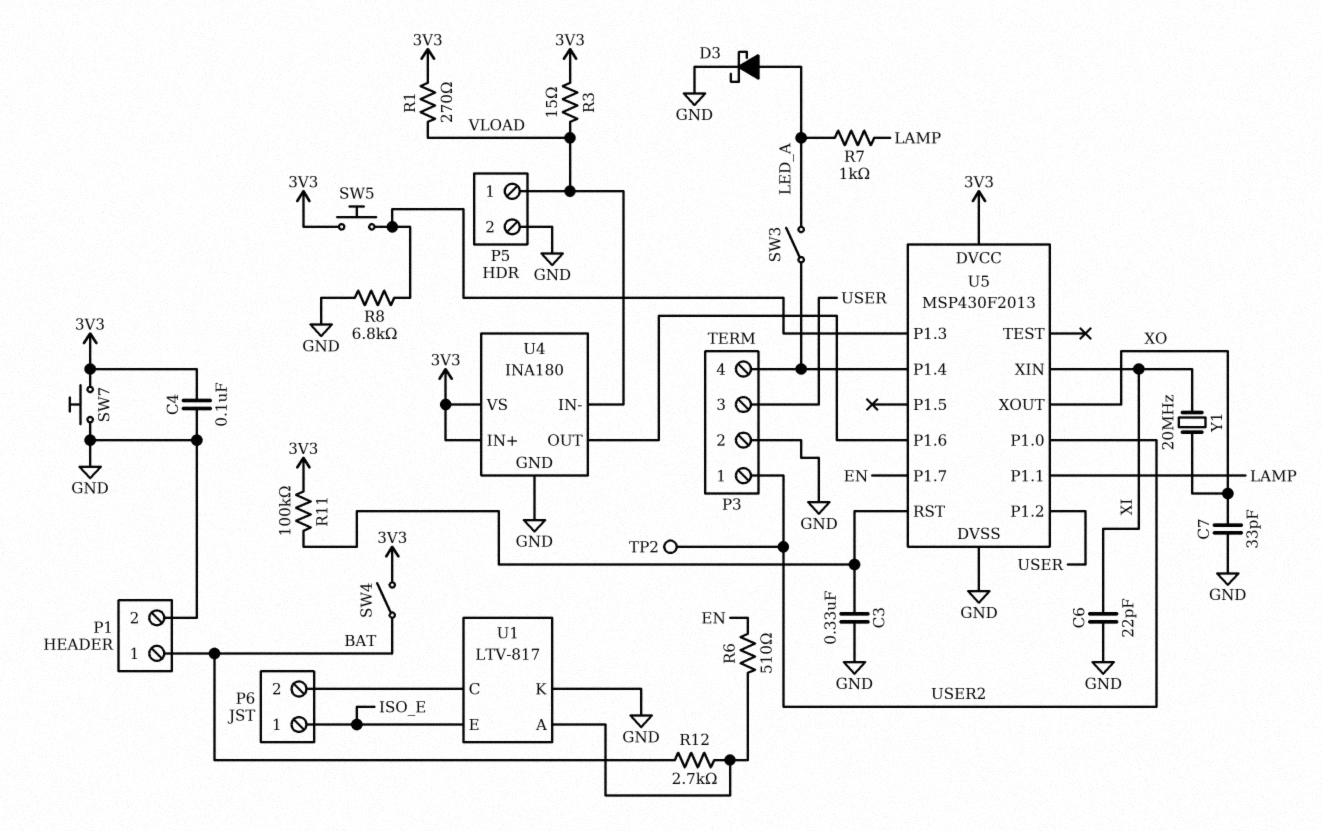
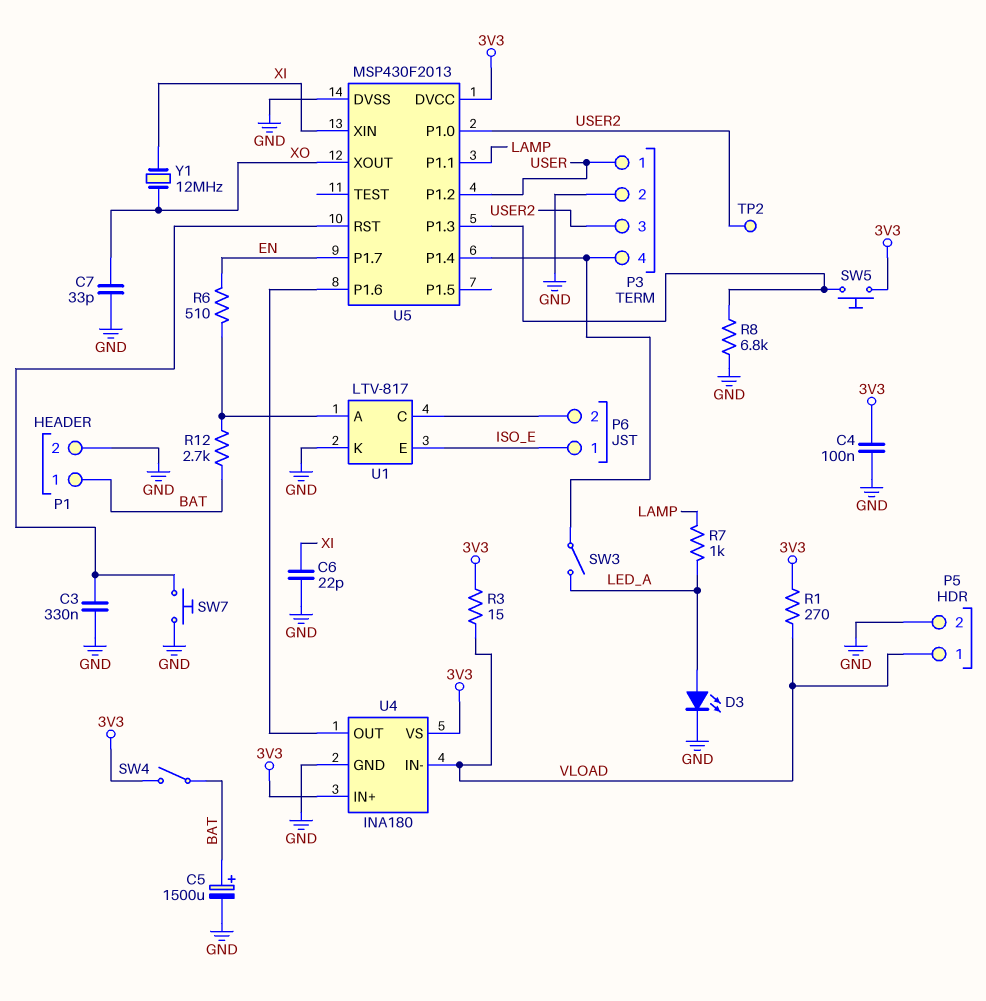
C5: none -> 1500uF (plus BAT, minus GND)
D3: schottky (A LED_A, K GND) -> LED (A LED_A, K GND)
P3 pin 1: USER2 -> USER
P3 pin 3: USER -> USER2
R11: 100k (3V3, U5/RST) -> none
SW7: button (3V3, GND) -> button (GND, U5/RST)
Y1: 20MHz (XI, XO) -> 12MHz (XI, XO)

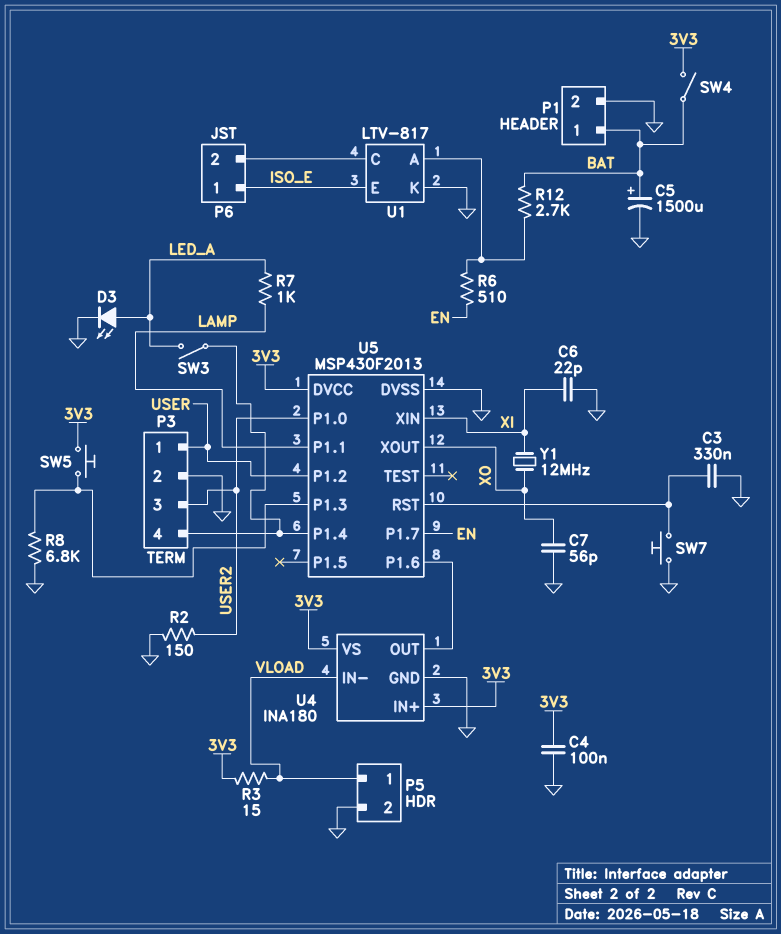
C7: 33pF (GND, XO) -> 56pF (GND, XO)
R1: 270 (3V3, VLOAD) -> none
R2: none -> 150 (GND, USER2)
TP2: test point (USER2) -> none

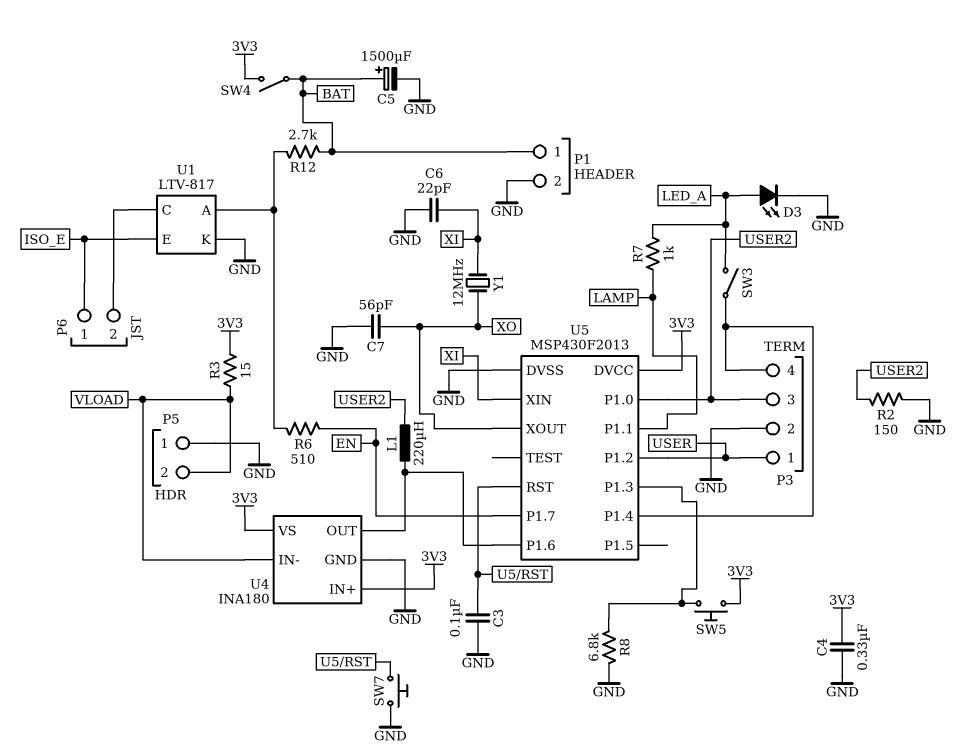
C3: 330nF (GND, U5/RST) -> 100nF (GND, U5/RST)
C4: 100nF (3V3, GND) -> 330nF (3V3, GND)
L1: none -> 220uH (U4/OUT, USER2)
P5 pin 1: VLOAD -> GND
P5 pin 2: GND -> VLOAD

